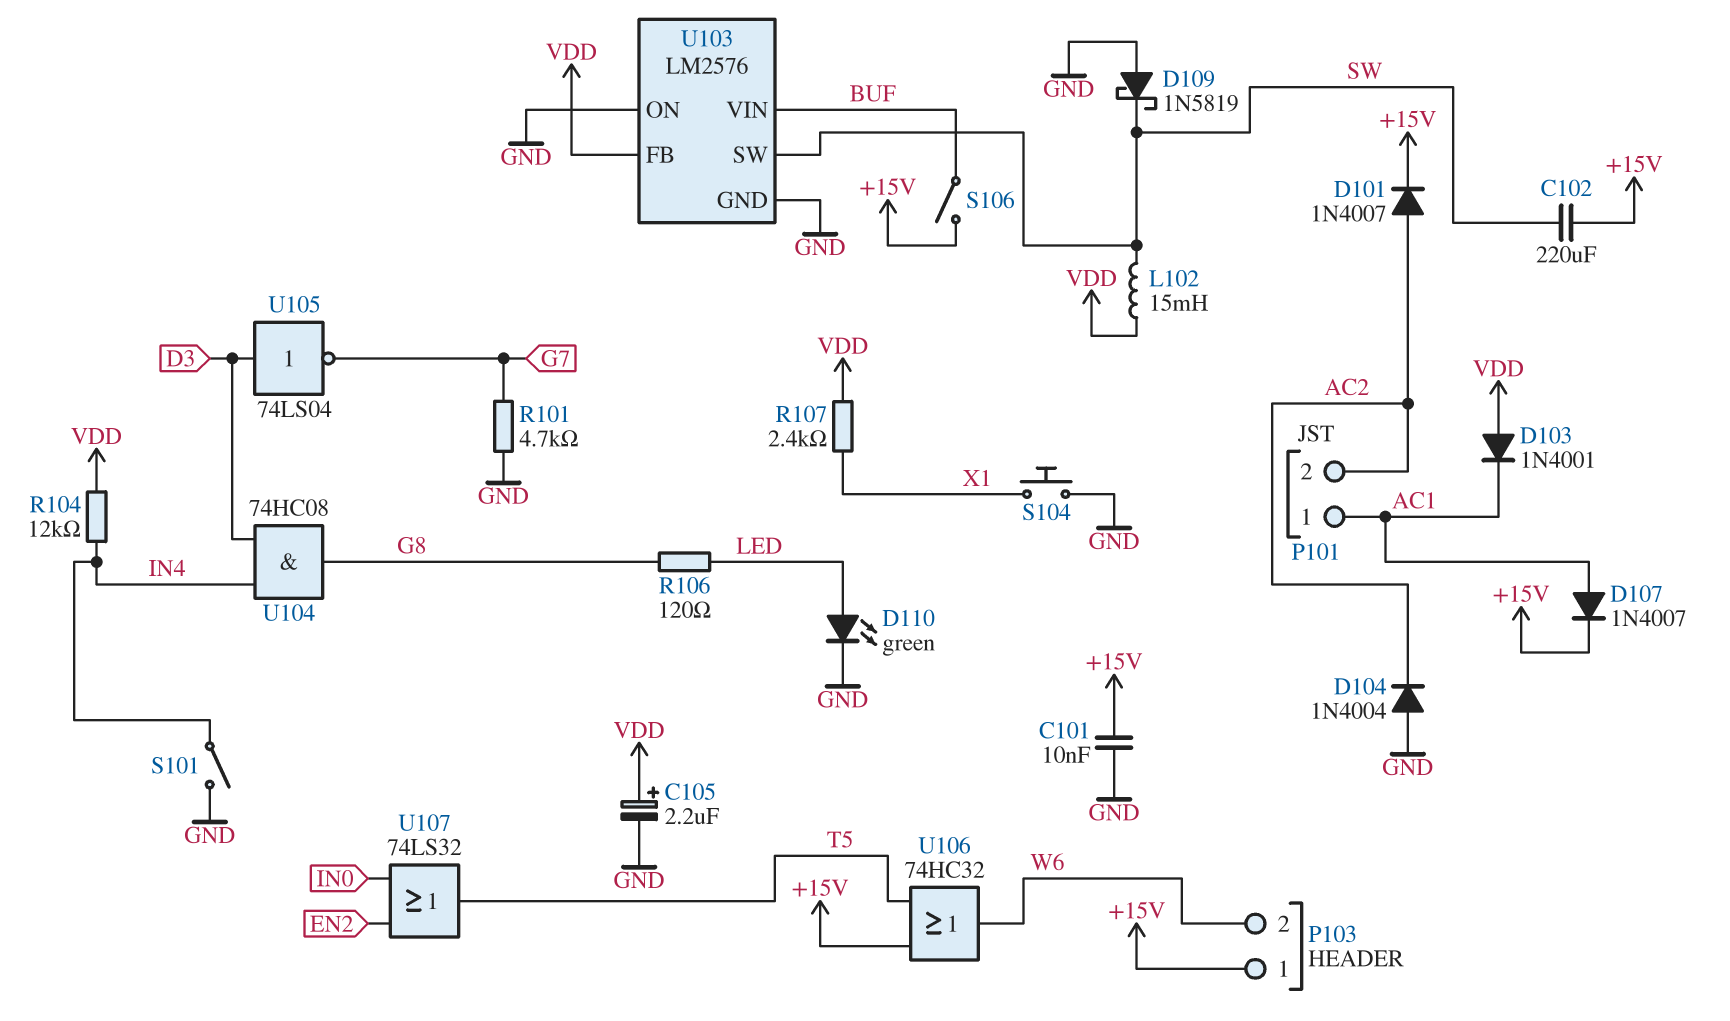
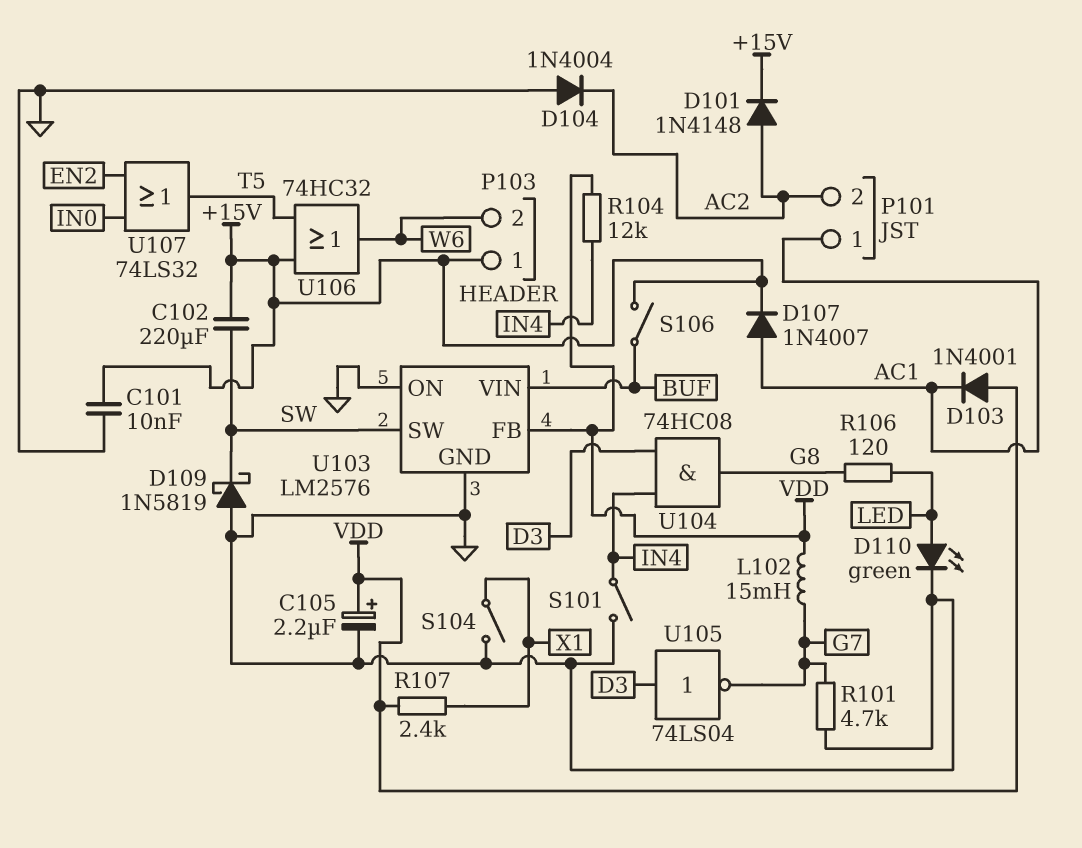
D101: diode 1N4007 (A AC2, K +15V) -> diode 1N4148 (A AC2, K +15V)
L102: 15mH (SW, VDD) -> 15mH (G7, VDD)
S104: button (GND, X1) -> switch (GND, X1)

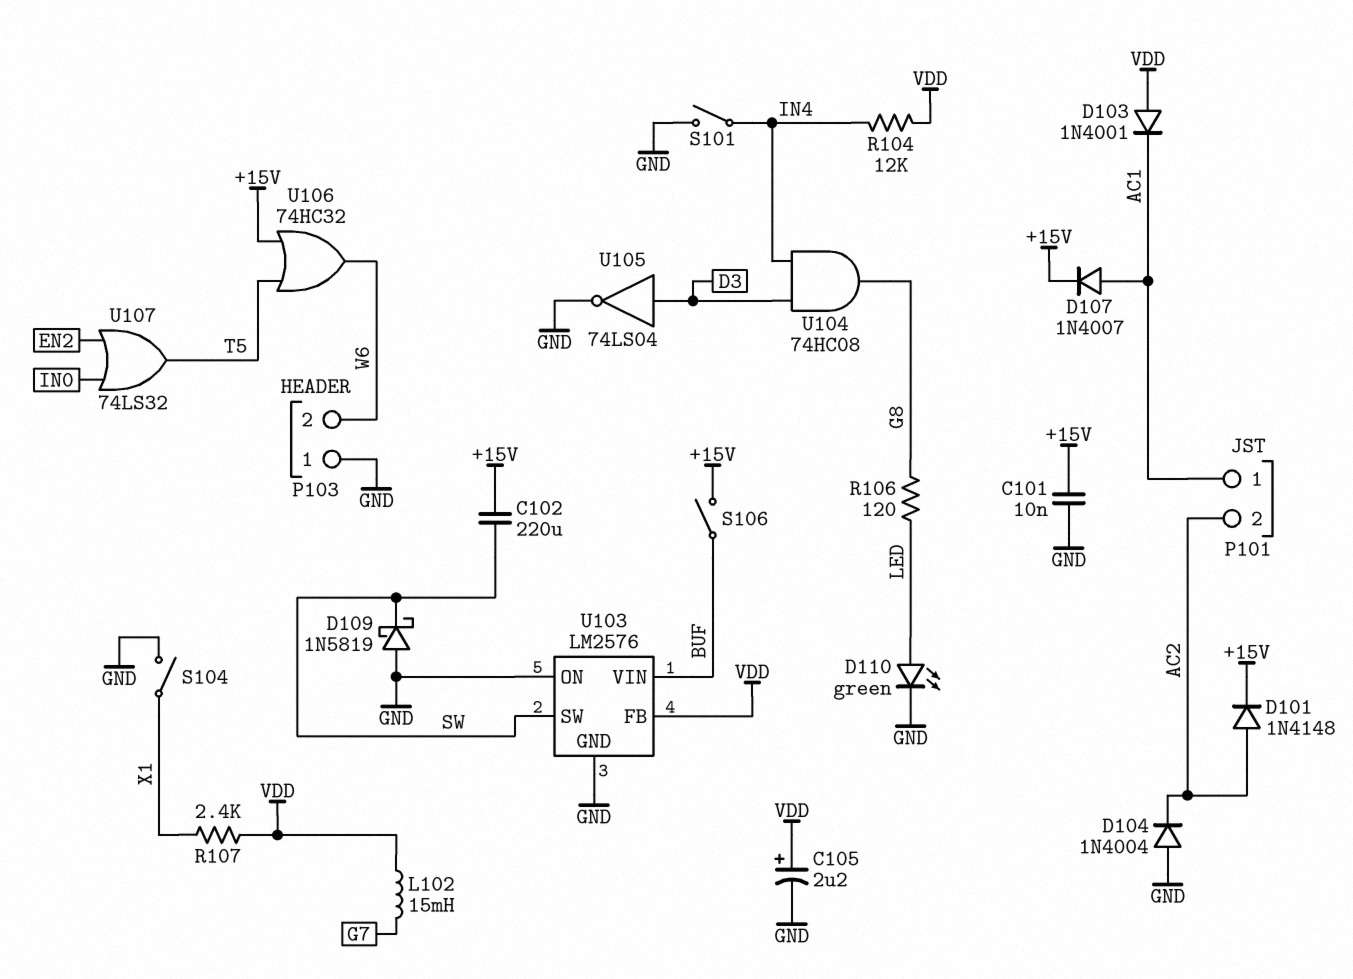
P103 pin 1: +15V -> GND
R101: 4.7k (G7, GND) -> none
U105: NOT 74LS04 (in D3, out G7) -> NOT 74LS04 (in D3, out GND)

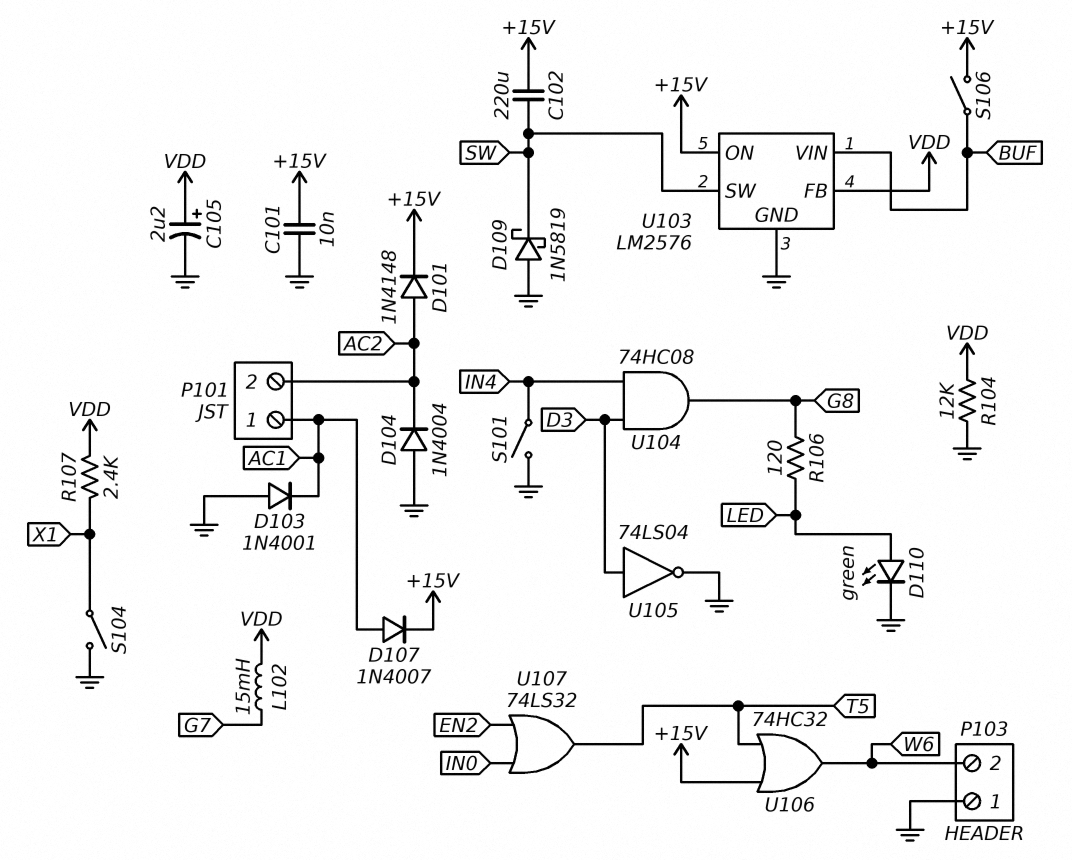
D103: diode 1N4001 (A VDD, K AC1) -> diode 1N4001 (A GND, K AC1)
R104: 12k (IN4, VDD) -> 12k (GND, VDD)
U103 pin ON: GND -> +15V

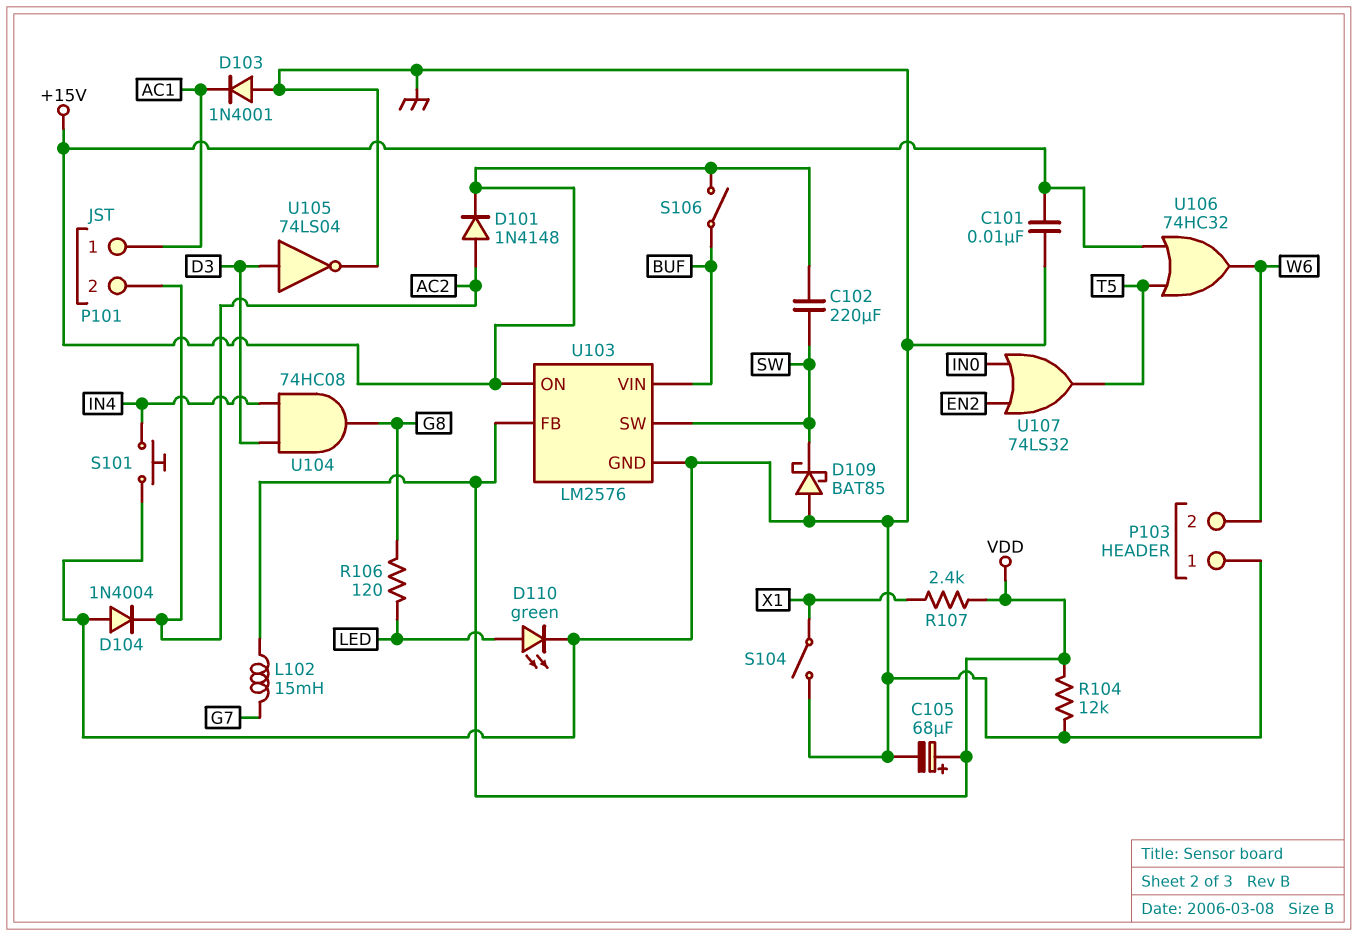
C105: 2.2uF (plus VDD, minus GND) -> 68uF (plus VDD, minus GND)
D107: diode 1N4007 (A AC1, K +15V) -> none
D109: schottky 1N5819 (A GND, K SW) -> schottky BAT85 (A GND, K SW)
S101: switch (GND, IN4) -> button (GND, IN4)

